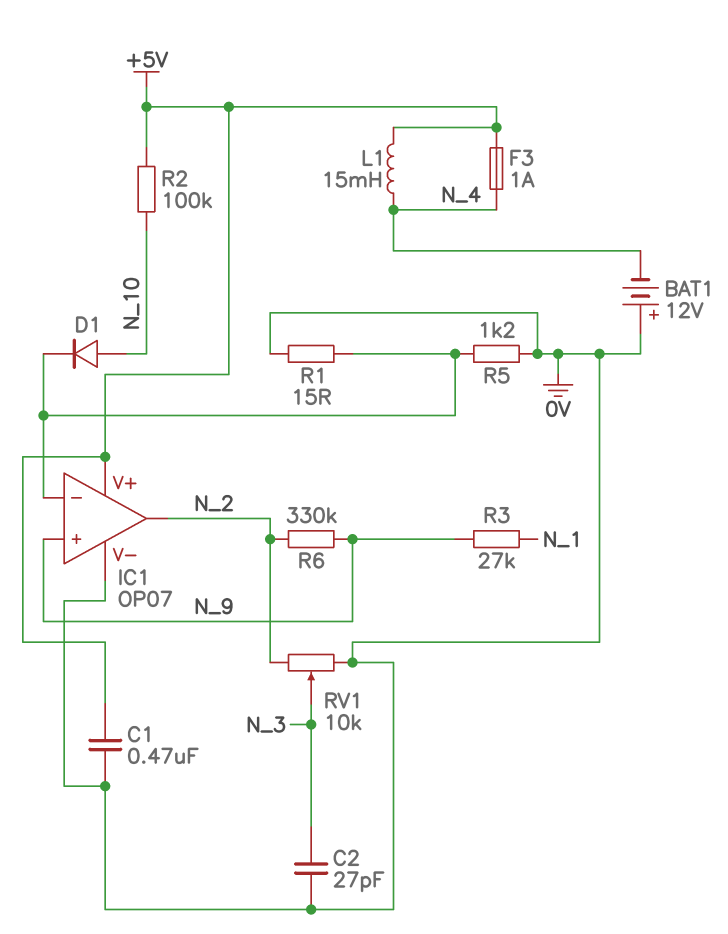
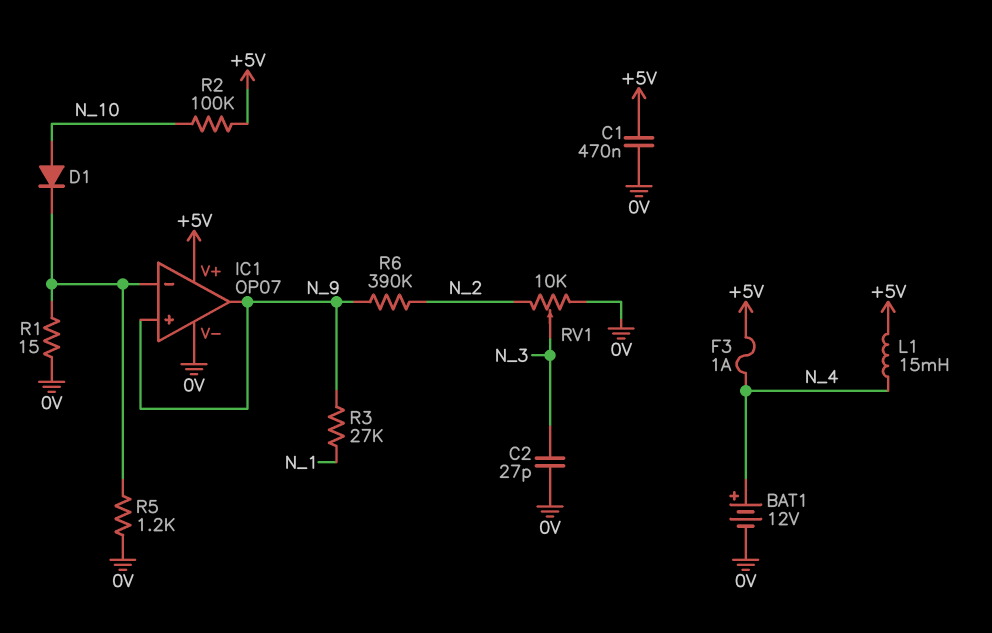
BAT1: 12V (plus 0V, minus N_4) -> 12V (plus N_4, minus 0V)
IC1 pin out: N_2 -> N_9
R6: 330k (N_2, N_9) -> 390k (N_2, N_9)

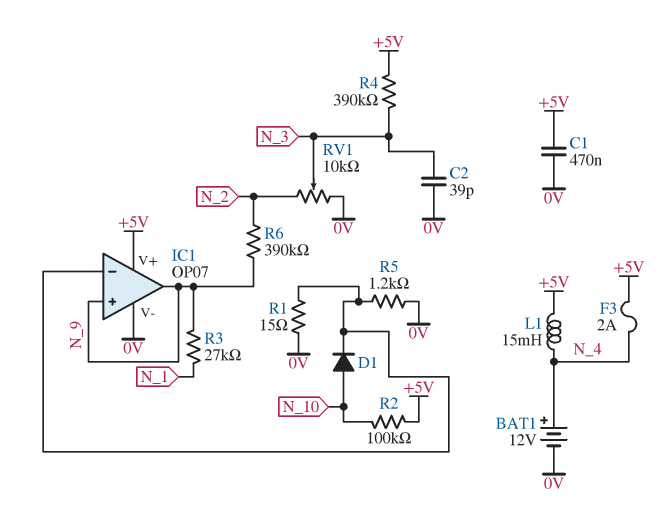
C2: 27pF (0V, N_3) -> 39pF (0V, N_3)
F3: 1A (+5V, N_4) -> 2A (+5V, N_4)
R4: none -> 390k (+5V, N_3)

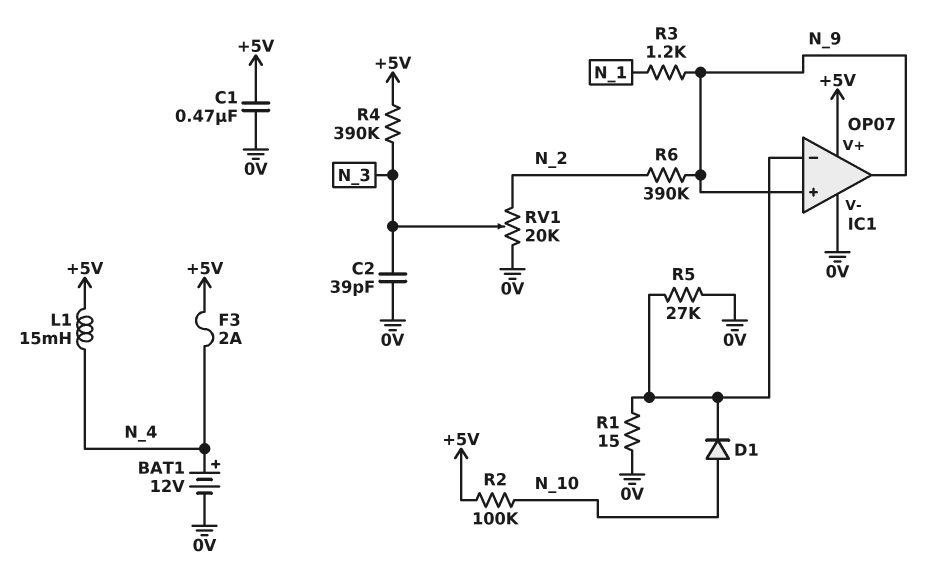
R3: 27k (N_1, N_9) -> 1.2k (N_1, N_9)
R5: 1.2k (0V, IC1/in-) -> 27k (0V, IC1/in-)
RV1: 10k (0V, N_2, wiper N_3) -> 20k (0V, N_2, wiper N_3)

